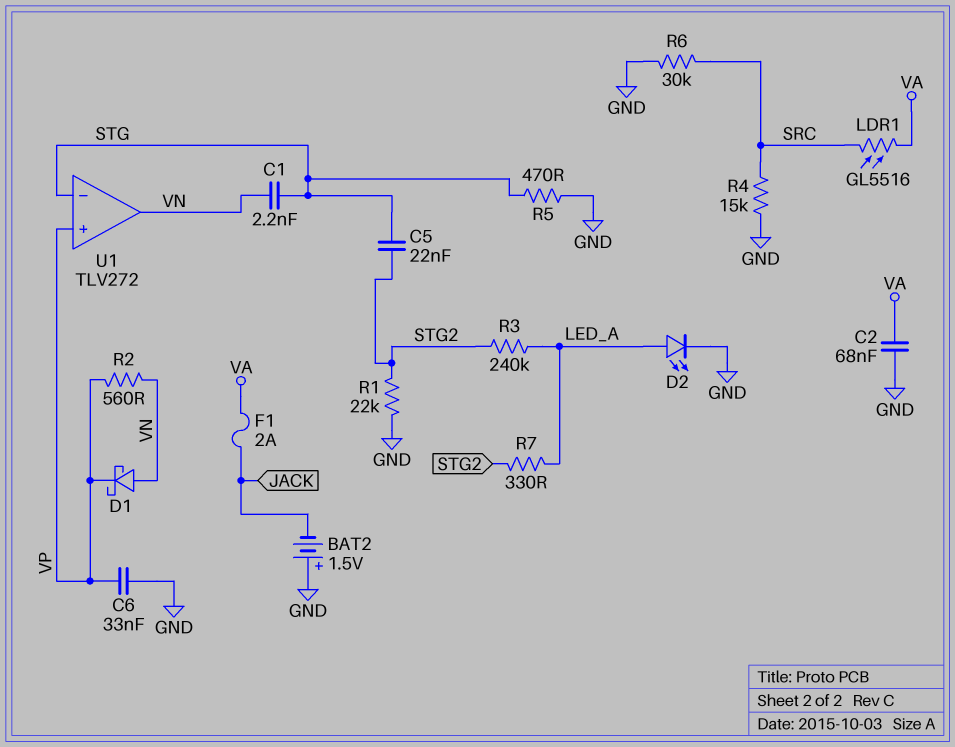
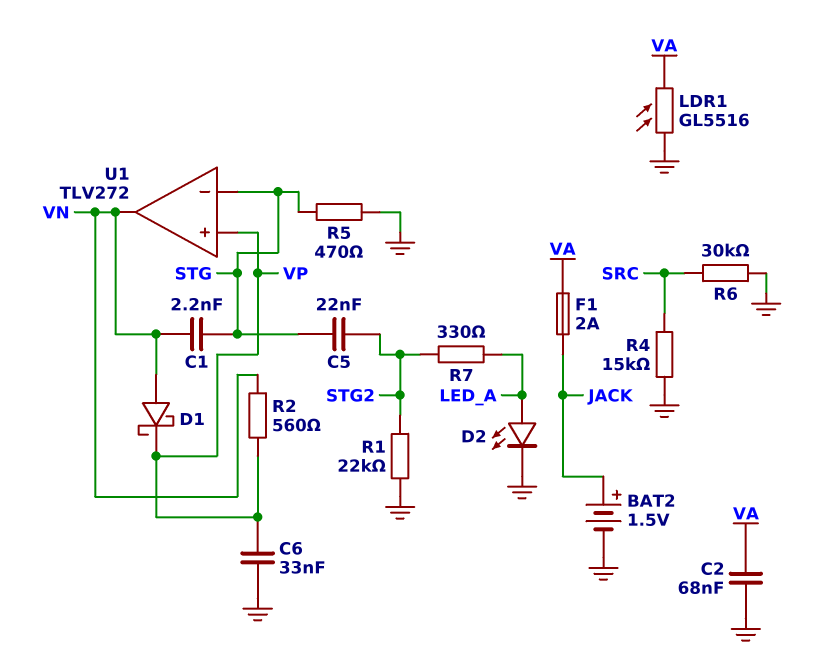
BAT2: 1.5V (plus GND, minus JACK) -> 1.5V (plus JACK, minus GND)
LDR1: GL5516 (SRC, VA) -> GL5516 (GND, VA)
R3: 240k (LED_A, STG2) -> none

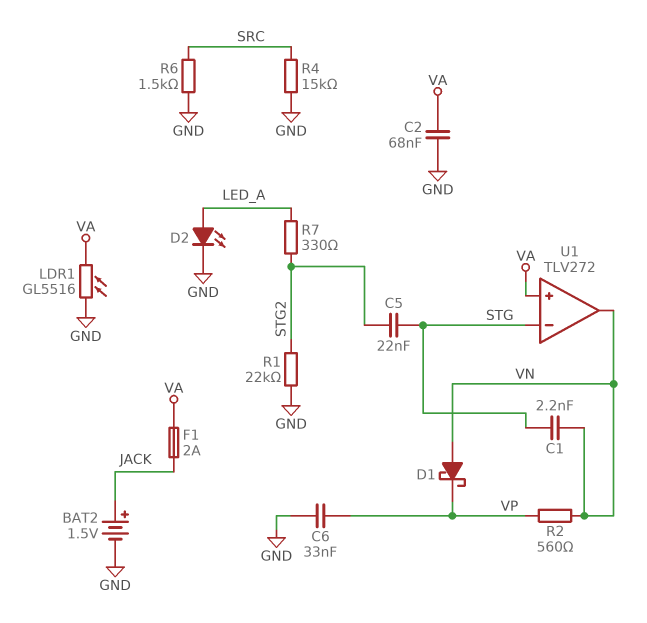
R5: 470 (GND, STG) -> none
R6: 30k (GND, SRC) -> 1.5k (GND, SRC)
U1 pin in+: VP -> VA

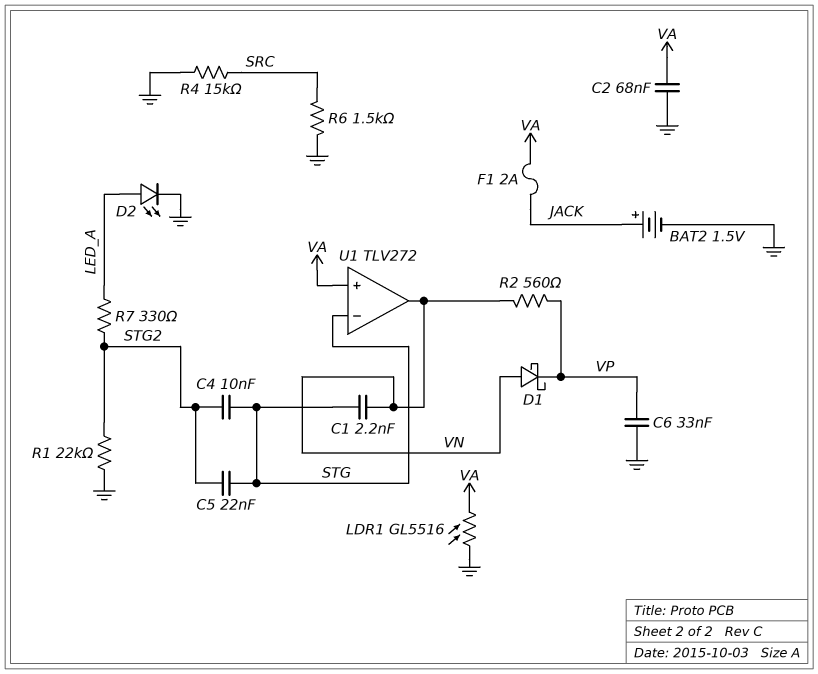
C4: none -> 10nF (STG, STG2)

